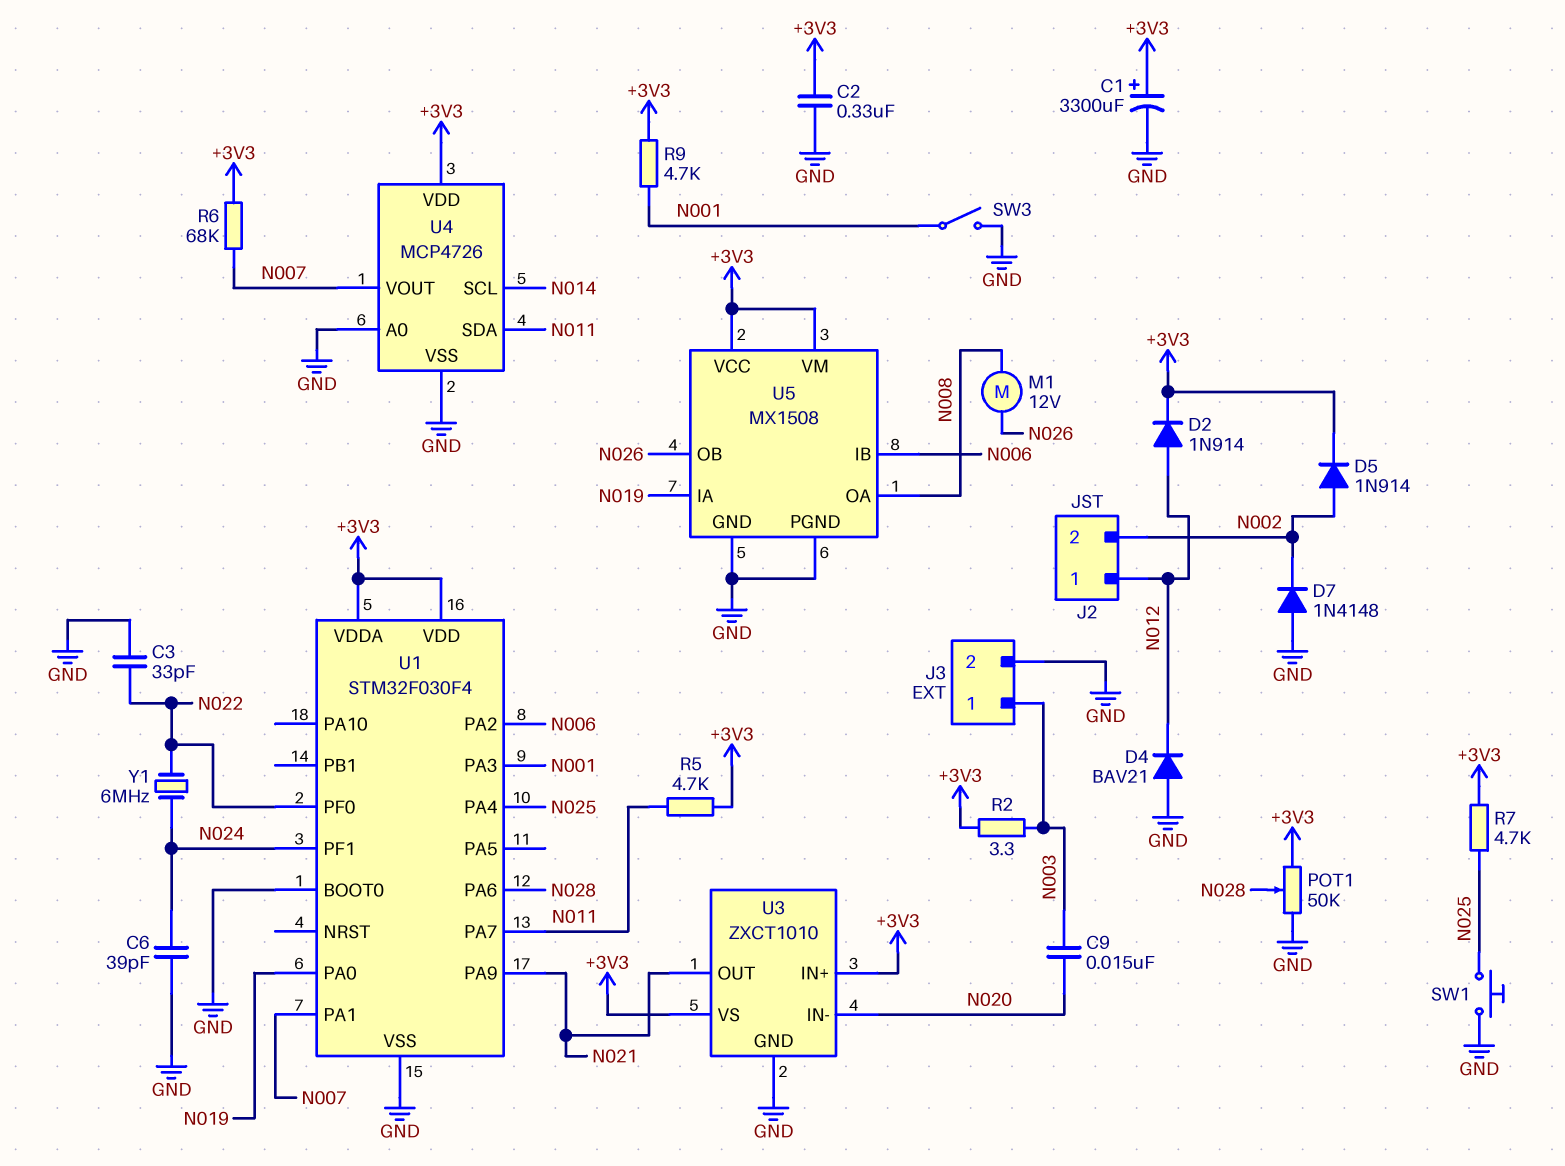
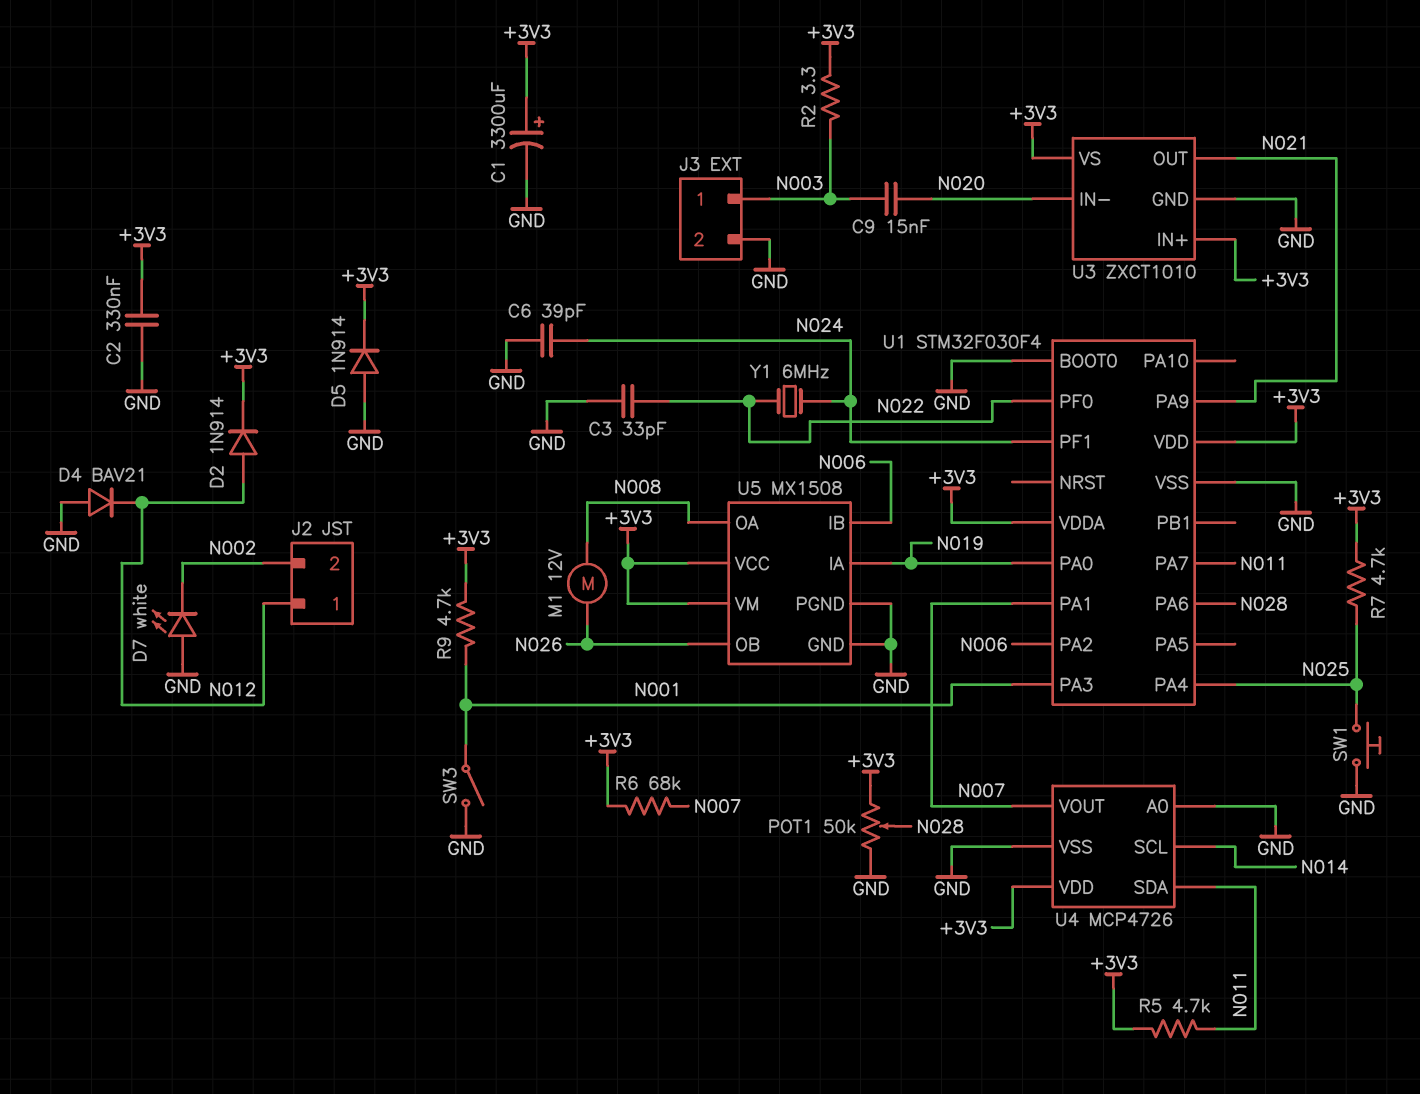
D5: diode 1N914 (A N002, K +3V3) -> diode 1N914 (A GND, K +3V3)
D7: diode 1N4148 (A GND, K N002) -> LED white (A GND, K N002)

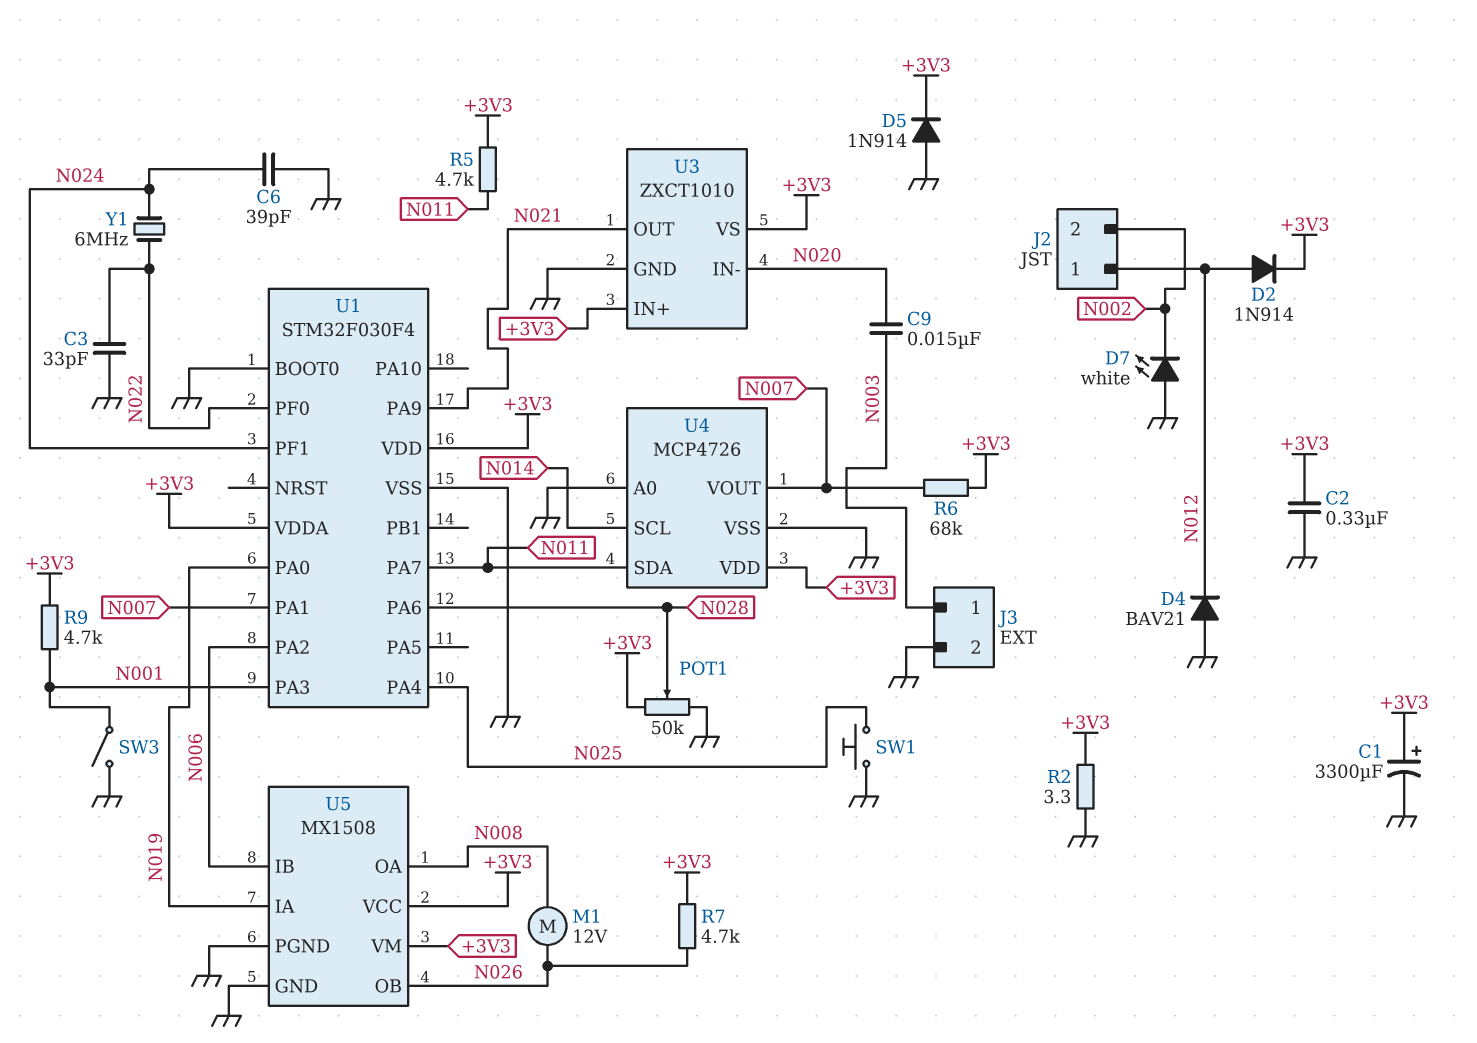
R2: 3.3 (+3V3, N003) -> 3.3 (+3V3, GND)
R7: 4.7k (+3V3, N025) -> 4.7k (+3V3, N026)

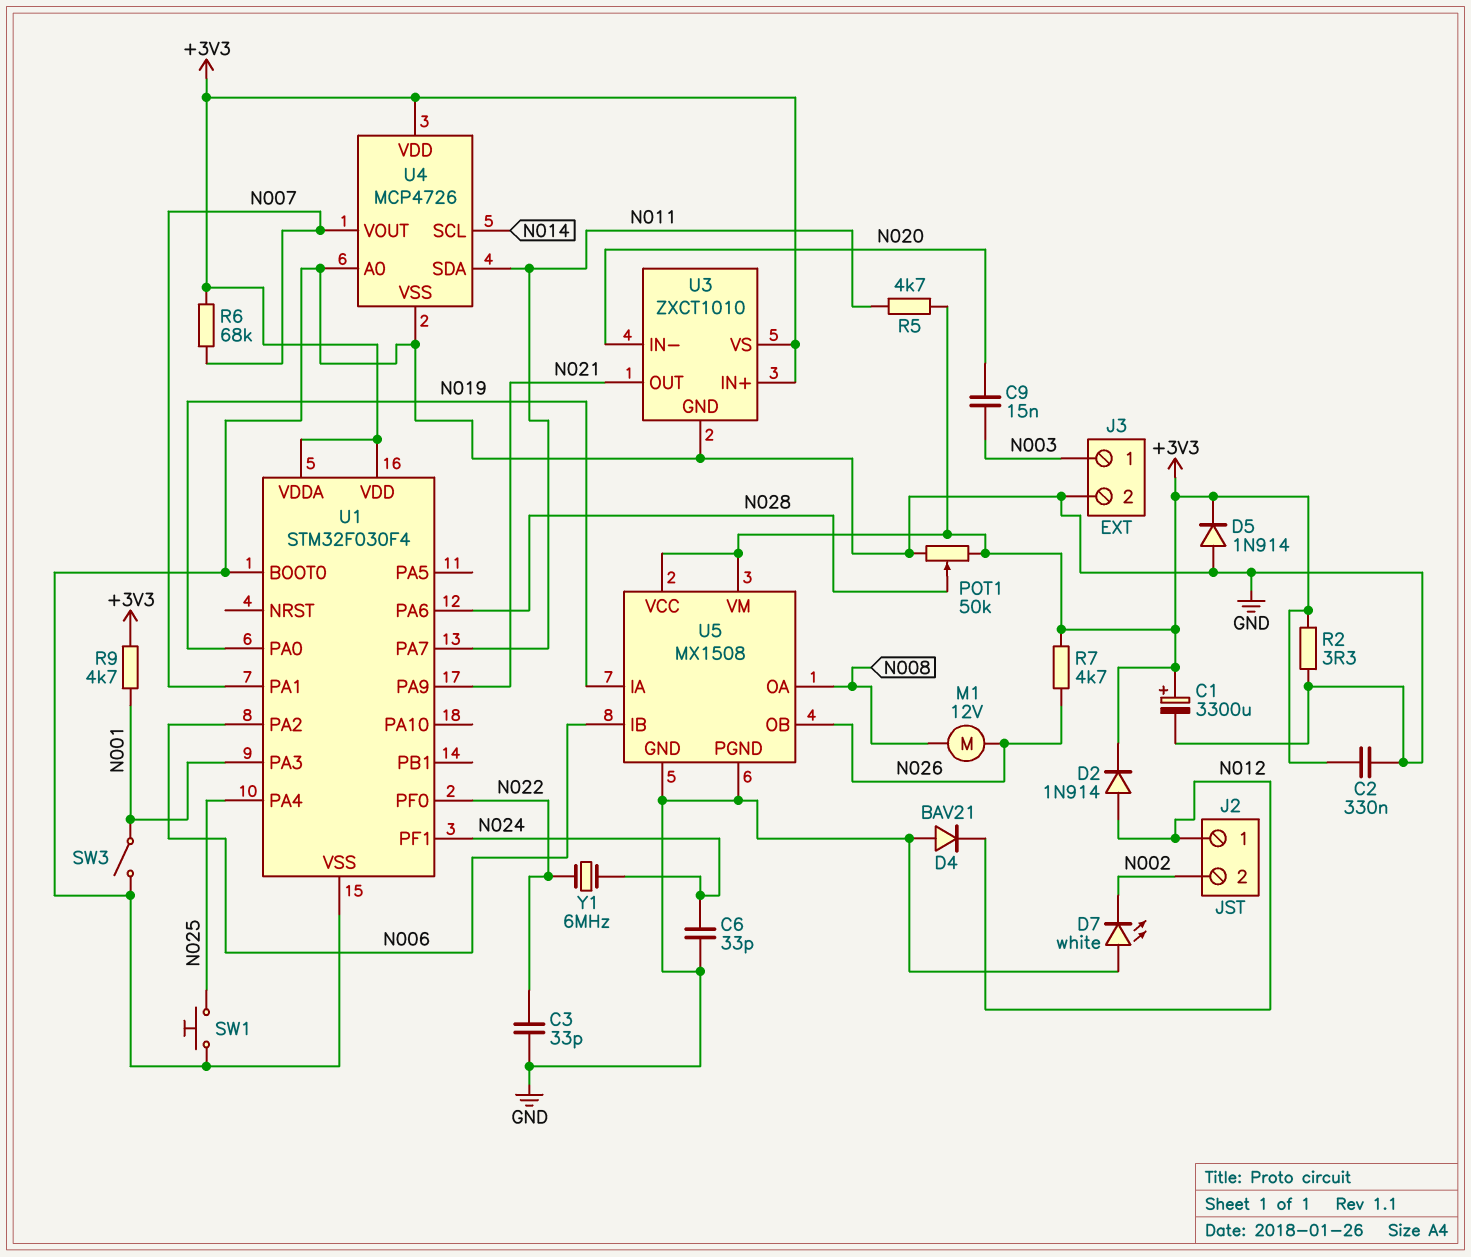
C6: 39pF (GND, N024) -> 33pF (GND, N024)

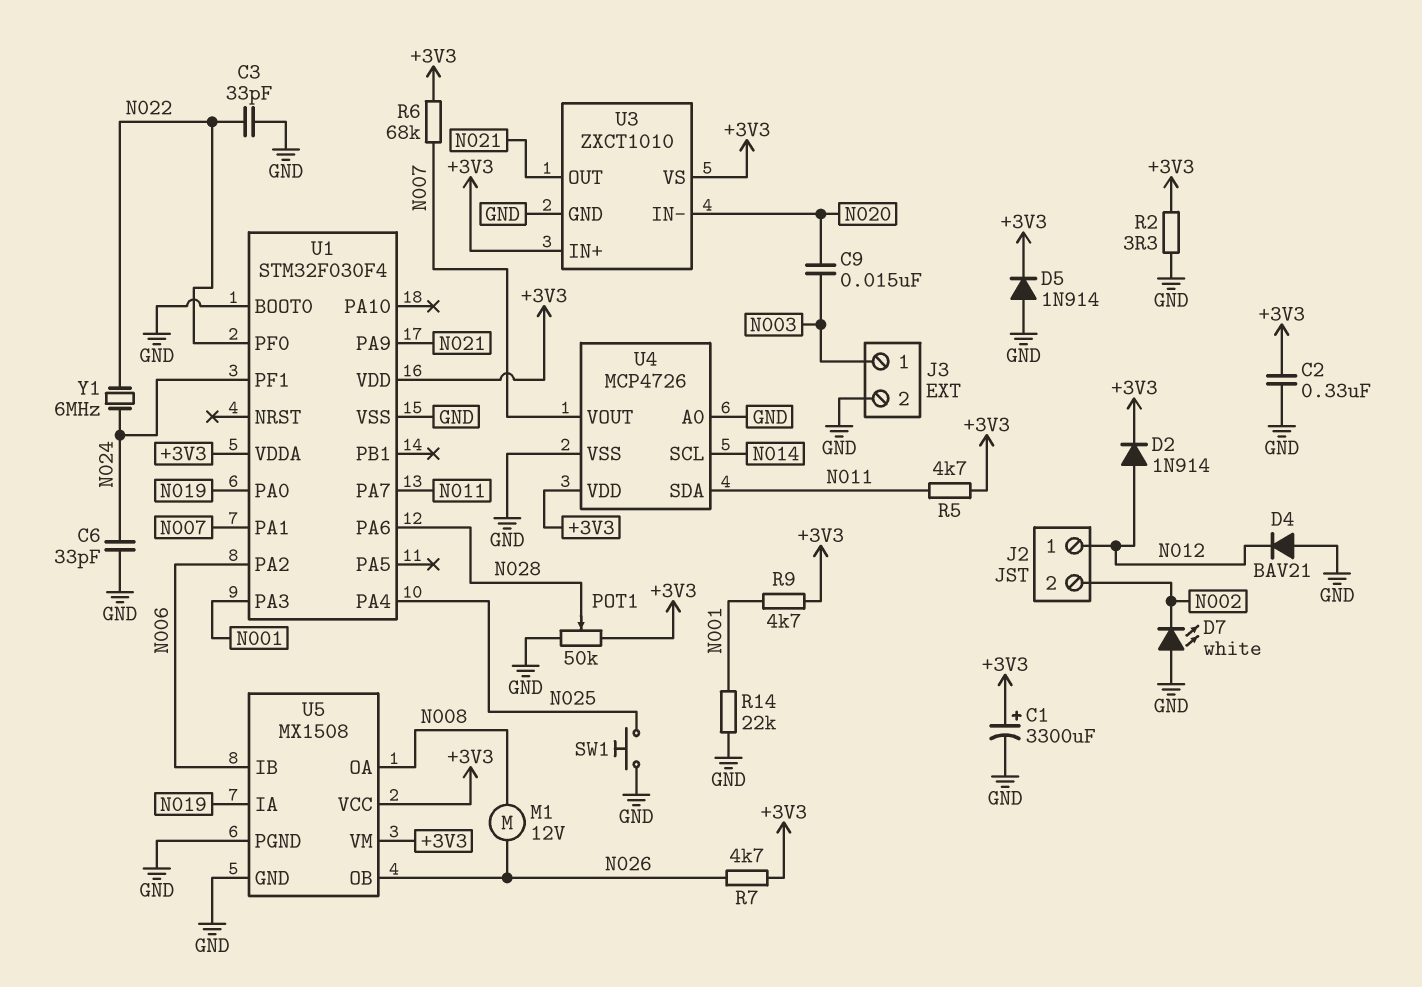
R14: none -> 22k (GND, N001)
SW3: switch (GND, N001) -> none

